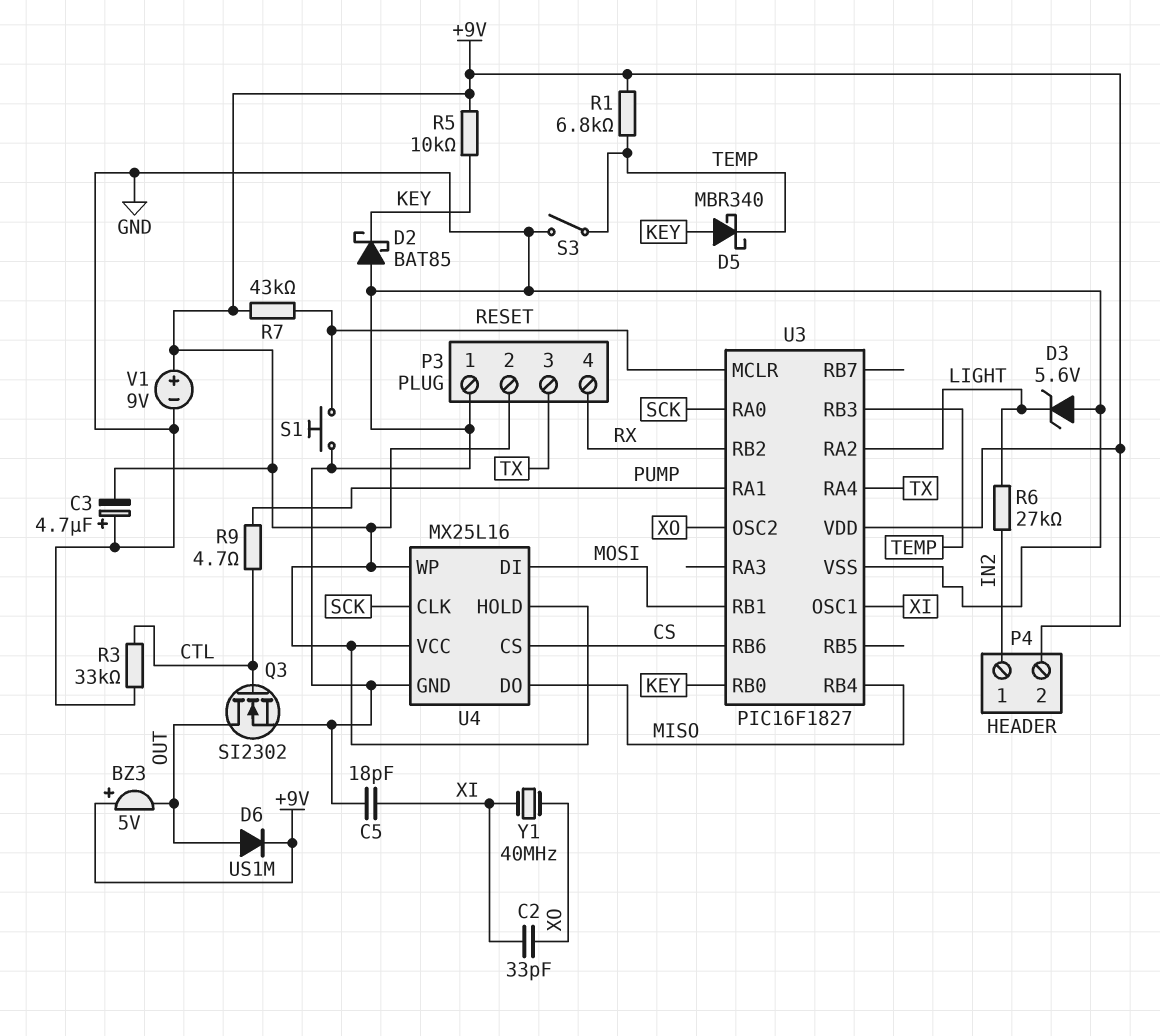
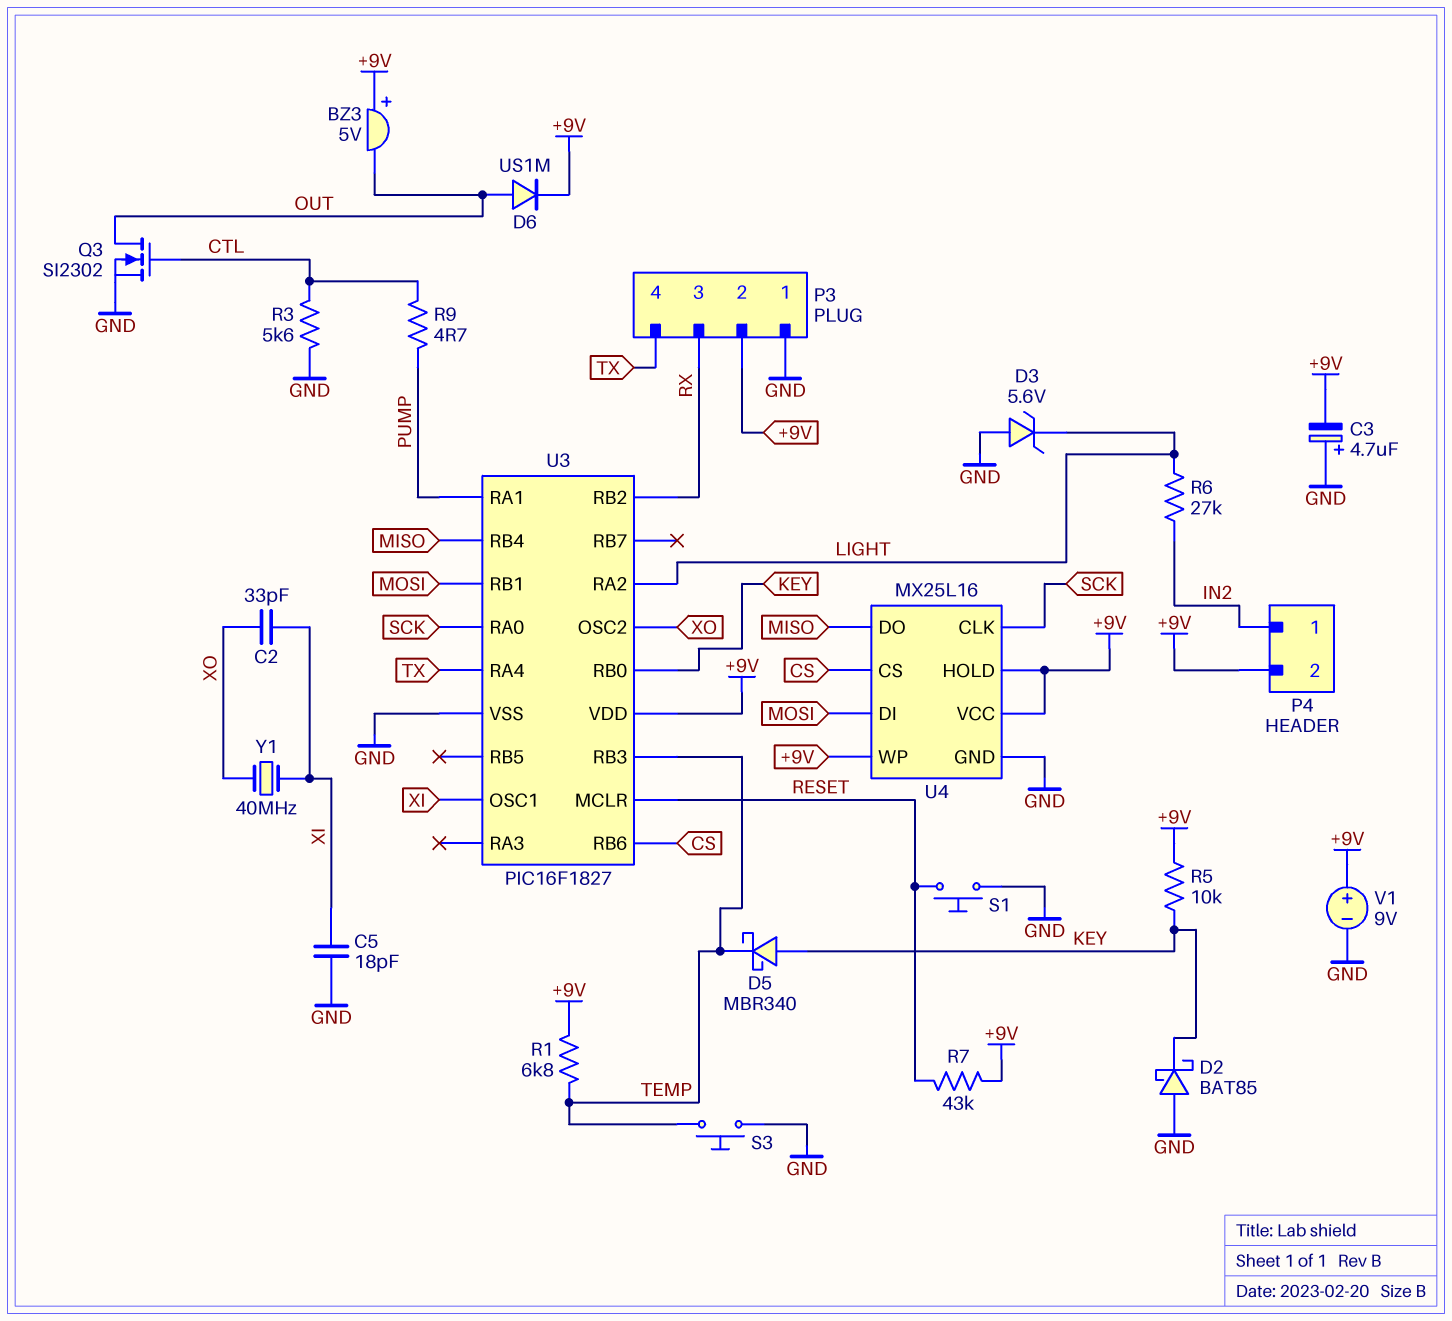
P3 pin 3: TX -> RX
P3 pin 4: RX -> TX
R3: 33k (CTL, GND) -> 5.6k (CTL, GND)
S3: switch (GND, TEMP) -> button (GND, TEMP)

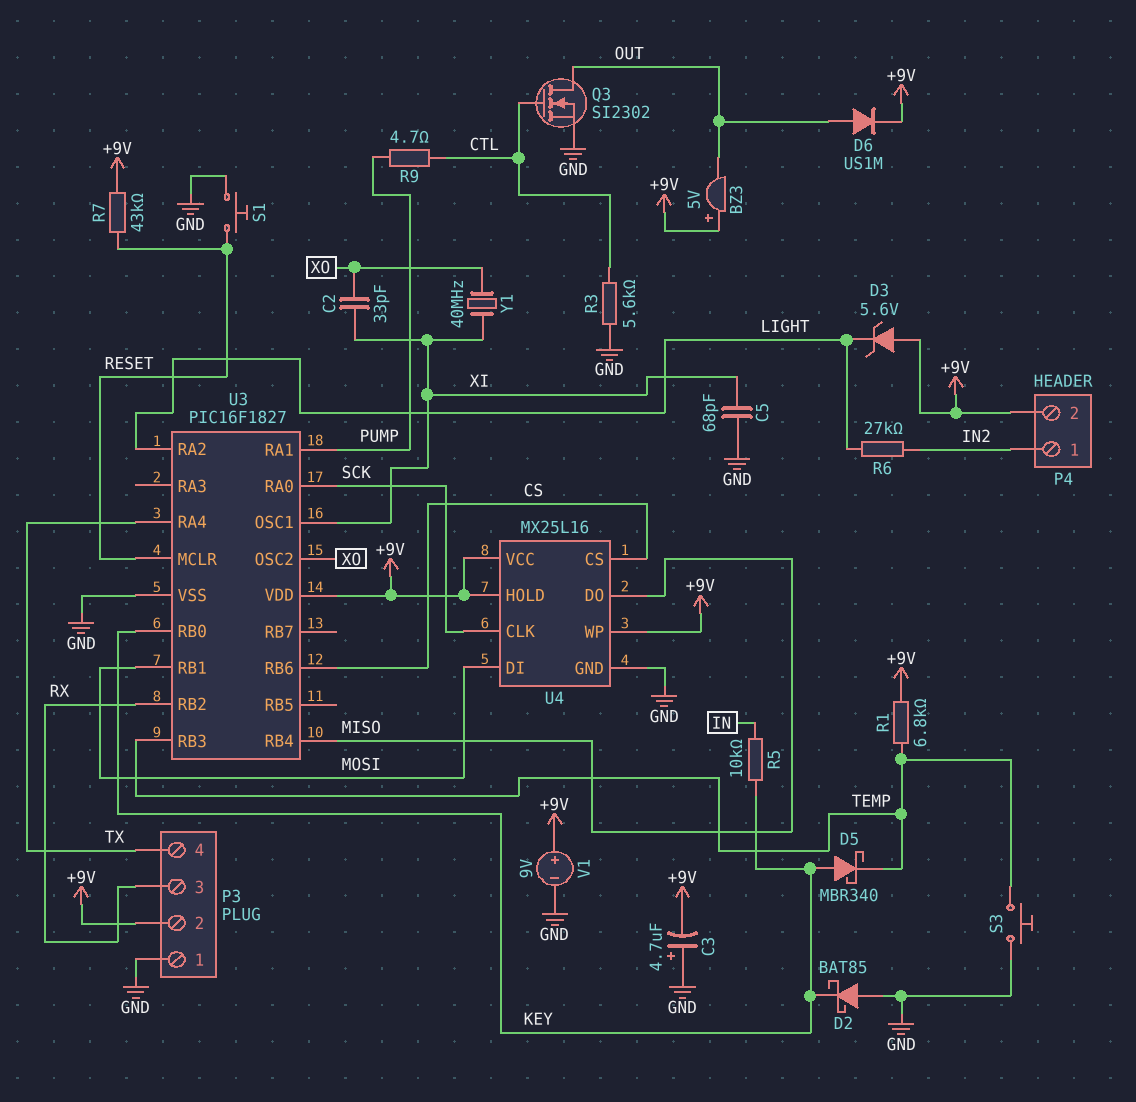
C5: 18pF (GND, XI) -> 68pF (GND, XI)
D3: zener 5.6V (A GND, K LIGHT) -> zener 5.6V (A +9V, K LIGHT)
R5: 10k (+9V, KEY) -> 10k (IN, KEY)

